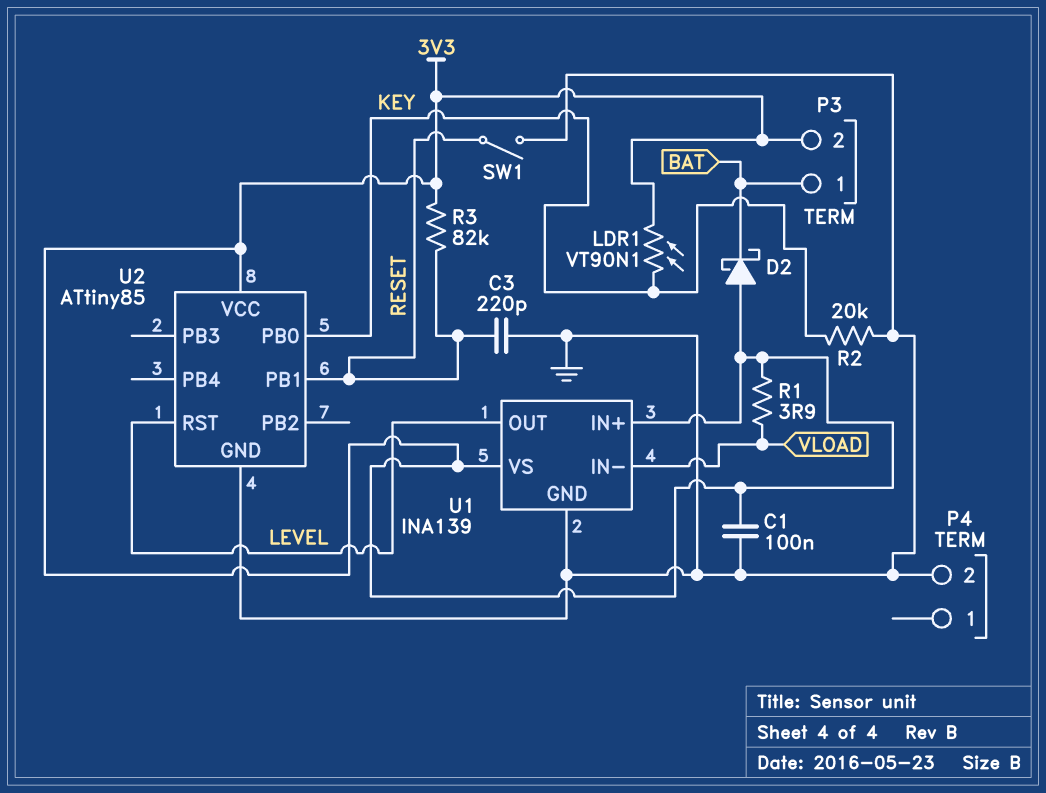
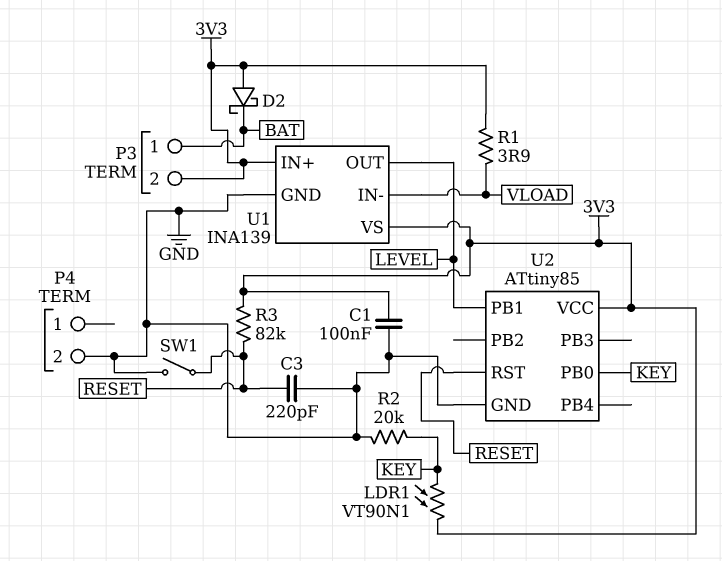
U2 pin PB1: RESET -> LEVEL
U2 pin RST: LEVEL -> RESET

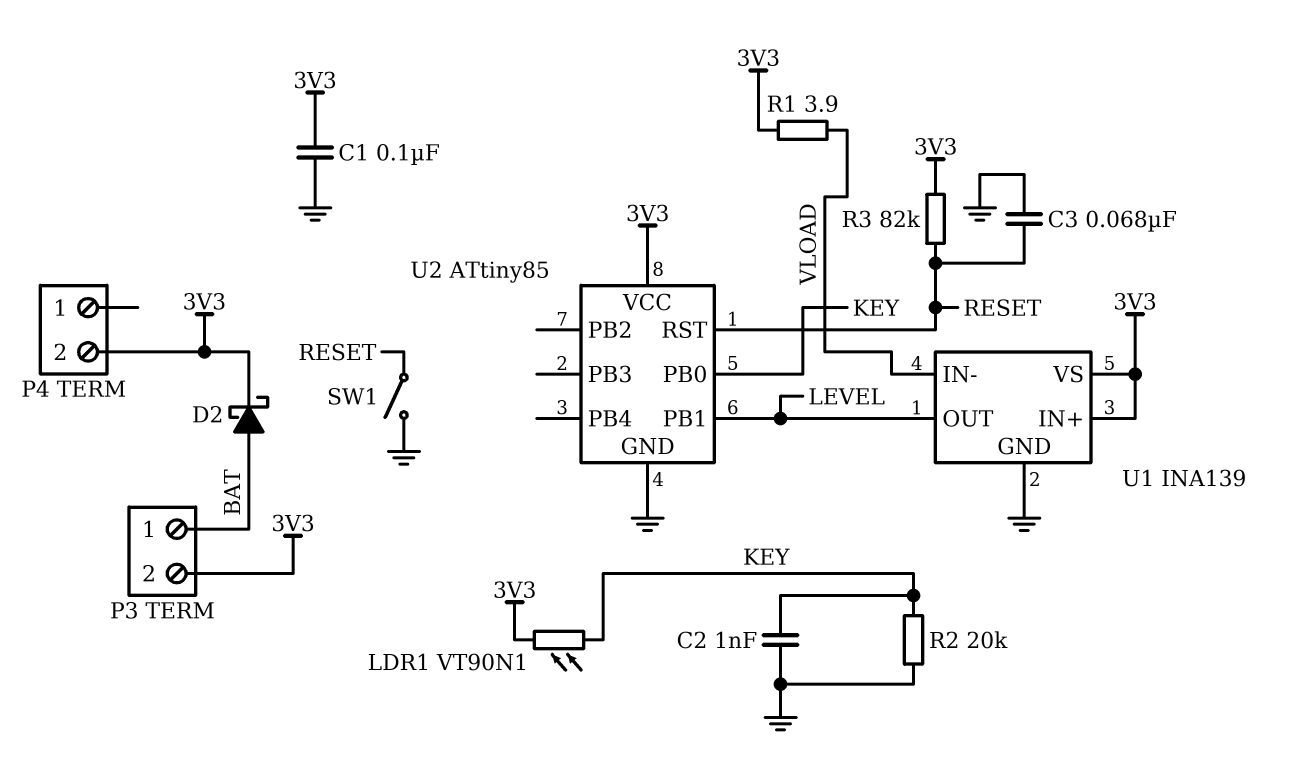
C2: none -> 1nF (GND, KEY)
C3: 220pF (GND, RESET) -> 68nF (GND, RESET)
D2: schottky (A 3V3, K BAT) -> schottky (A BAT, K 3V3)
P4 pin 2: GND -> 3V3

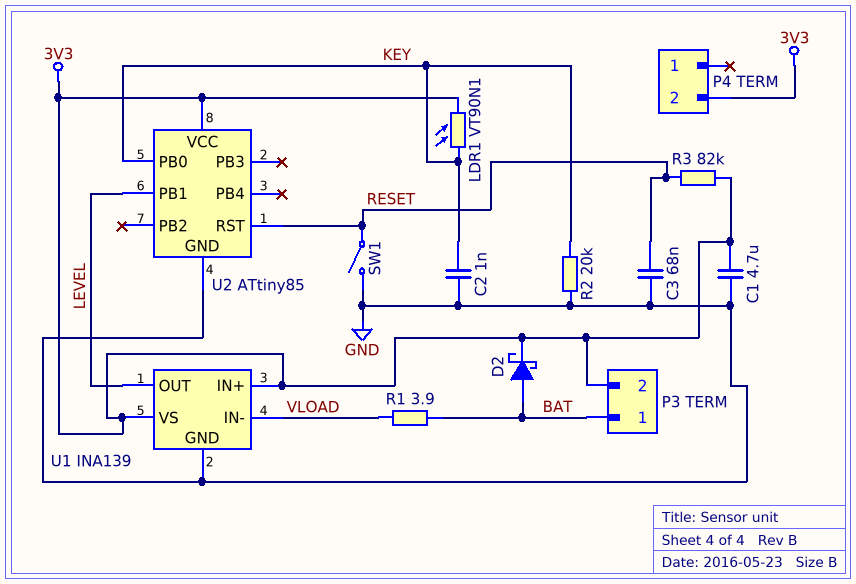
C1: 100nF (3V3, GND) -> 4.7uF (3V3, GND)
R1: 3.9 (3V3, VLOAD) -> 3.9 (BAT, VLOAD)

